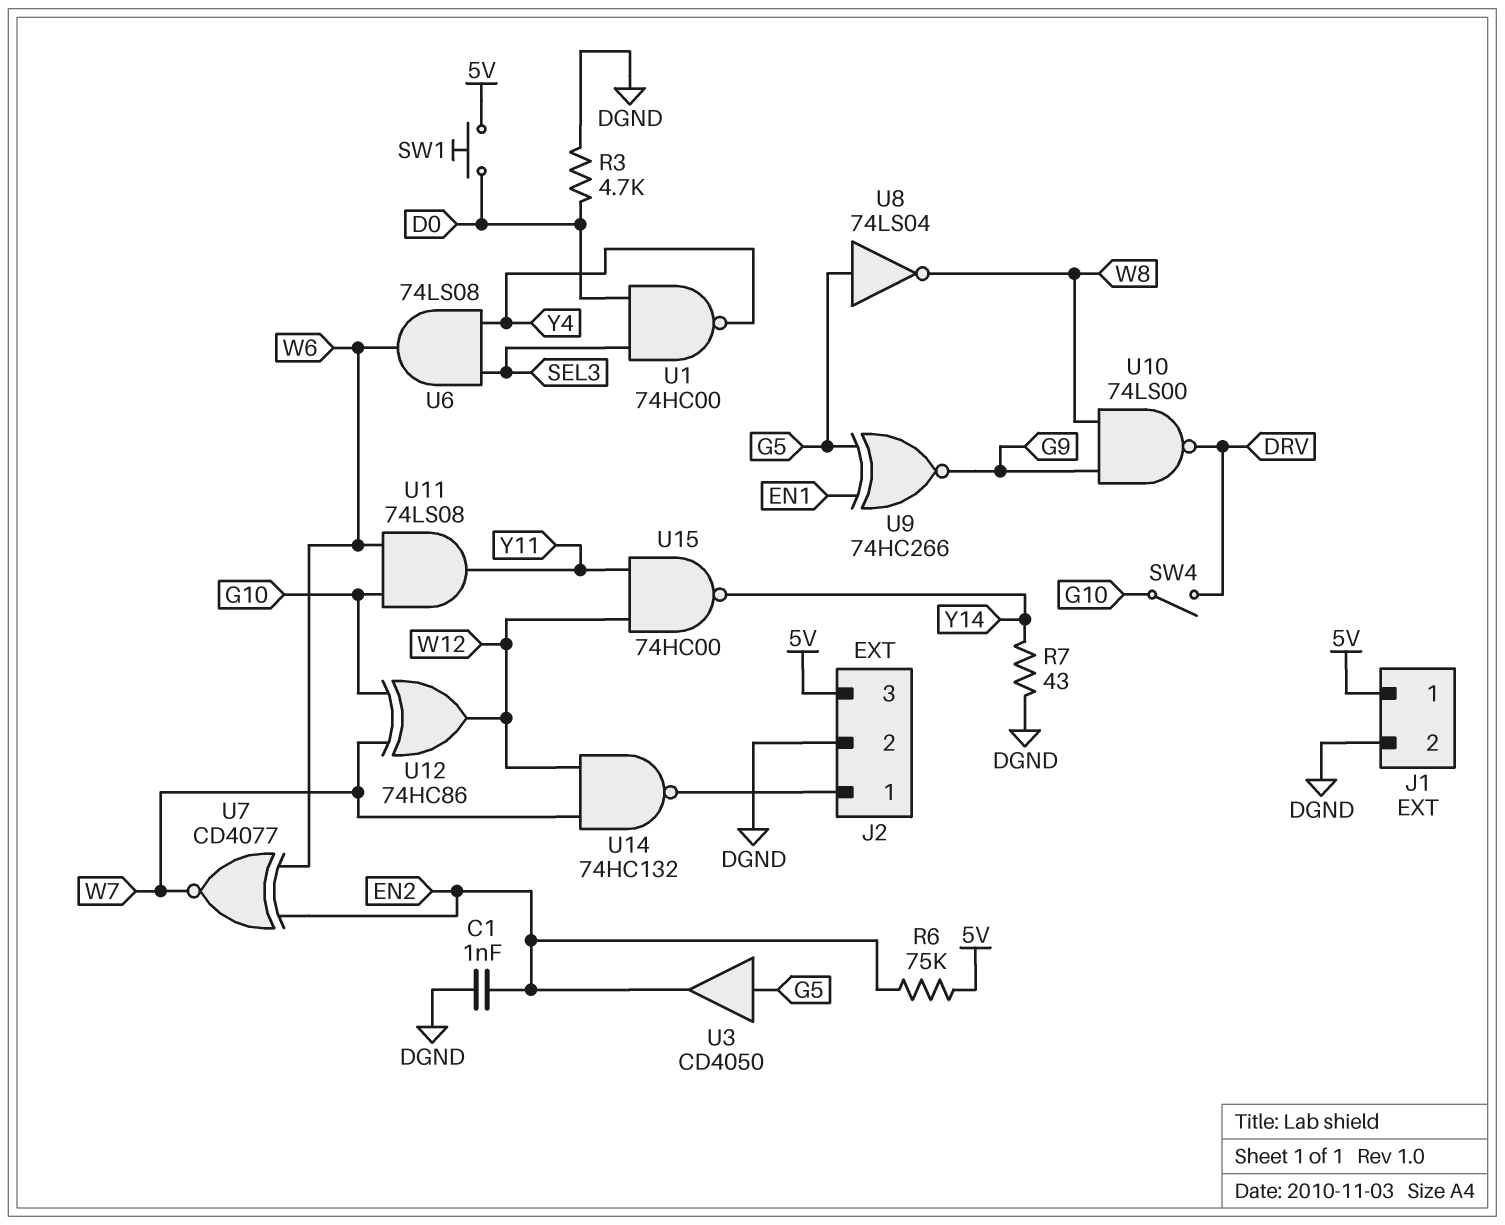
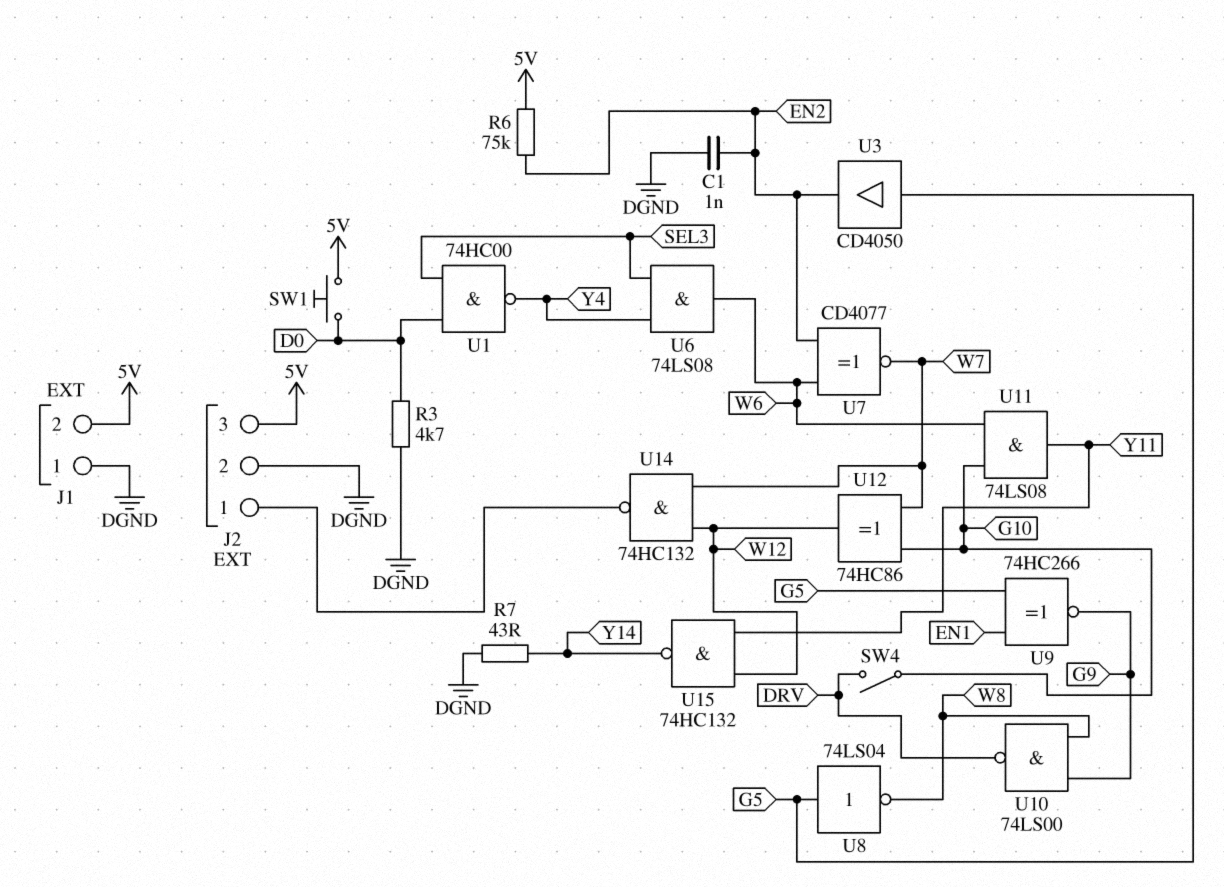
J1 pin 1: 5V -> DGND
J1 pin 2: DGND -> 5V
U15: NAND 74HC00 (in W12, in Y11, out Y14) -> NAND 74HC132 (in W12, in Y11, out Y14)

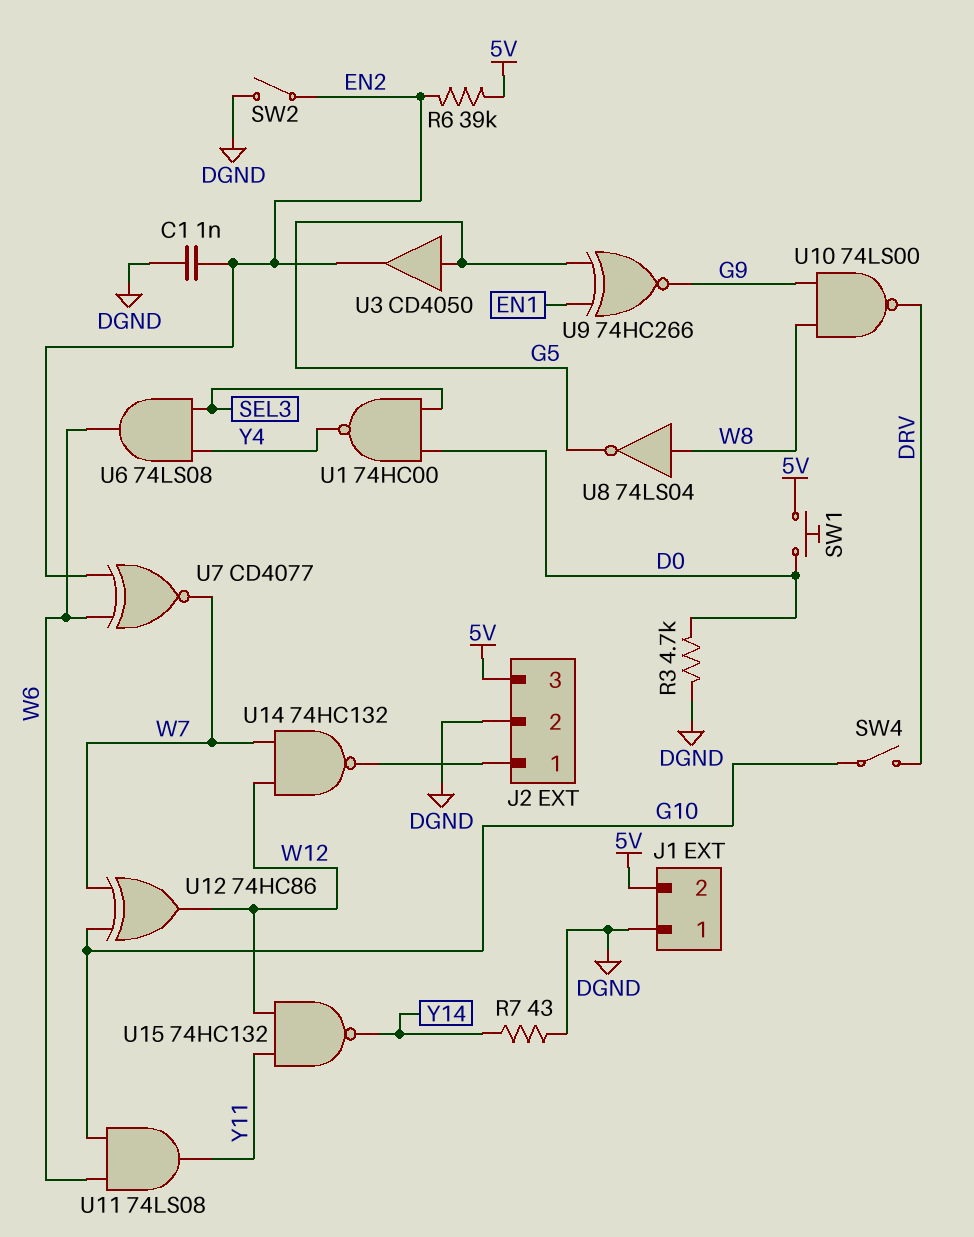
R6: 75k (5V, EN2) -> 39k (5V, EN2)
SW2: none -> switch (DGND, EN2)
U8: NOT 74LS04 (in G5, out W8) -> NOT 74LS04 (in W8, out G5)

